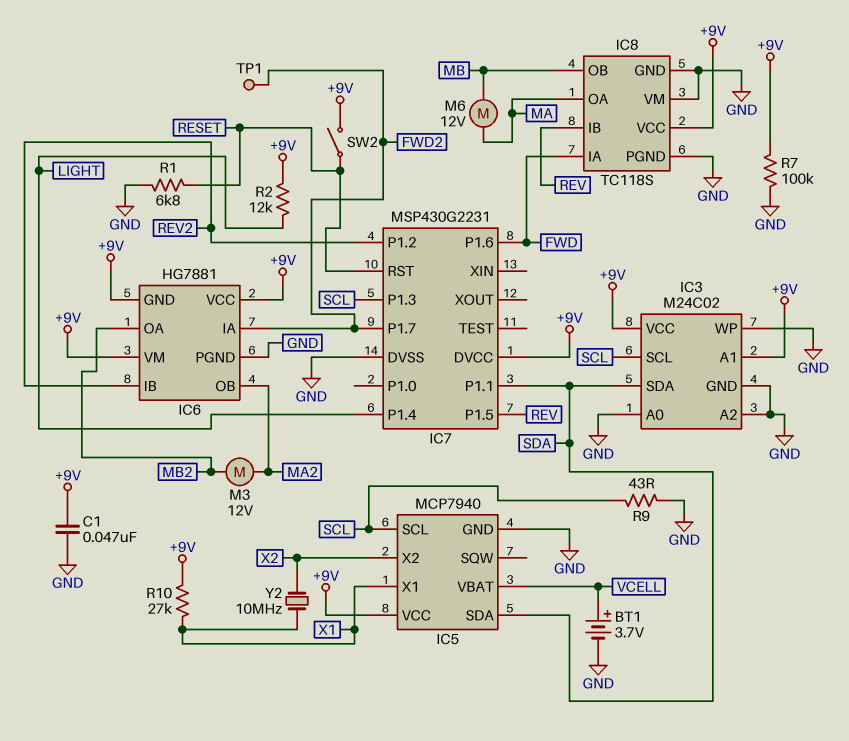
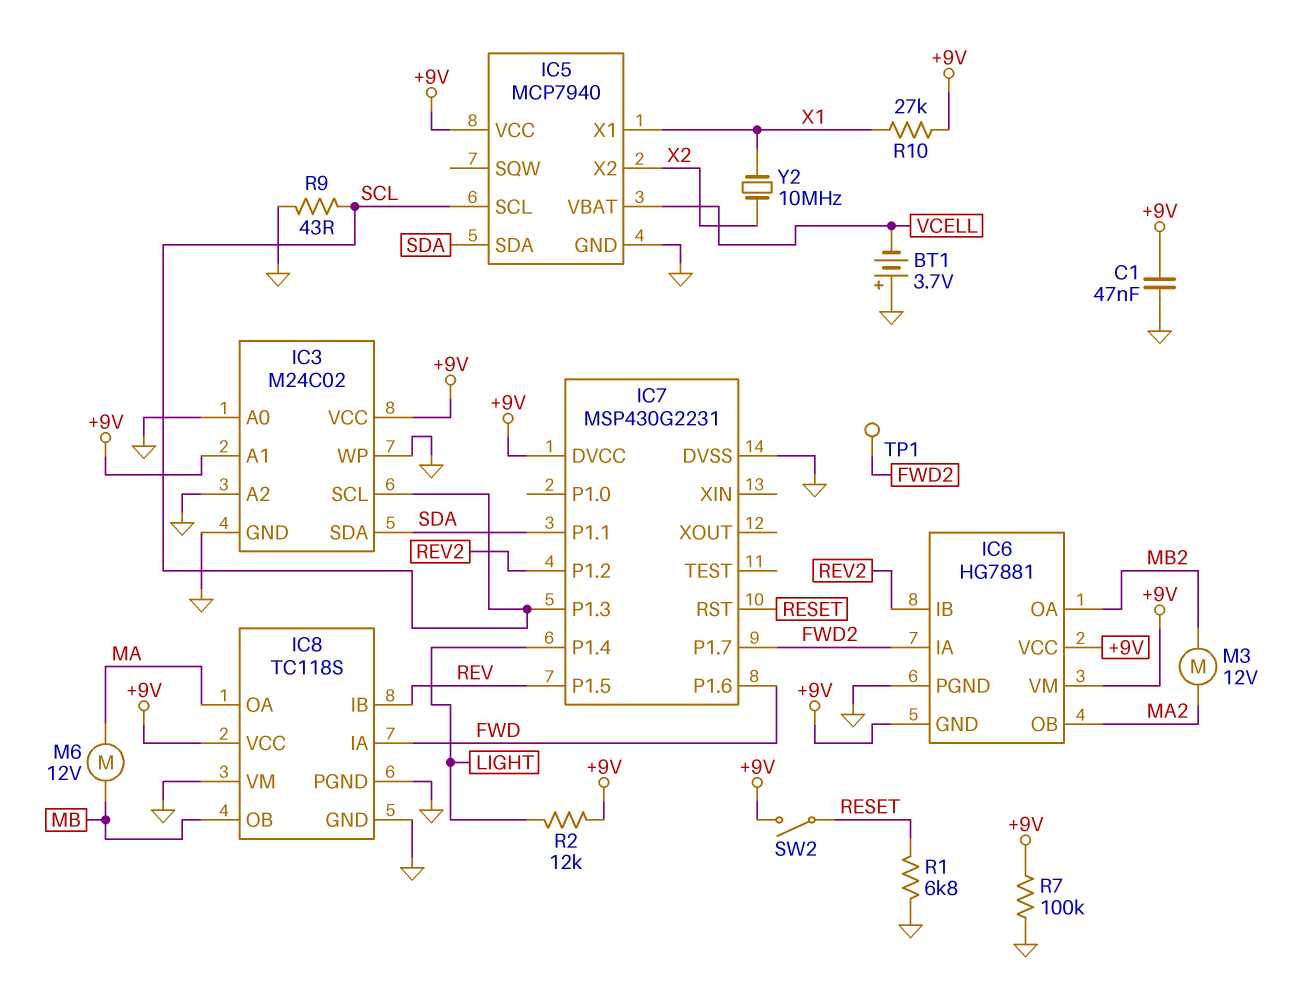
BT1: 3.7V (plus VCELL, minus GND) -> 3.7V (plus GND, minus VCELL)

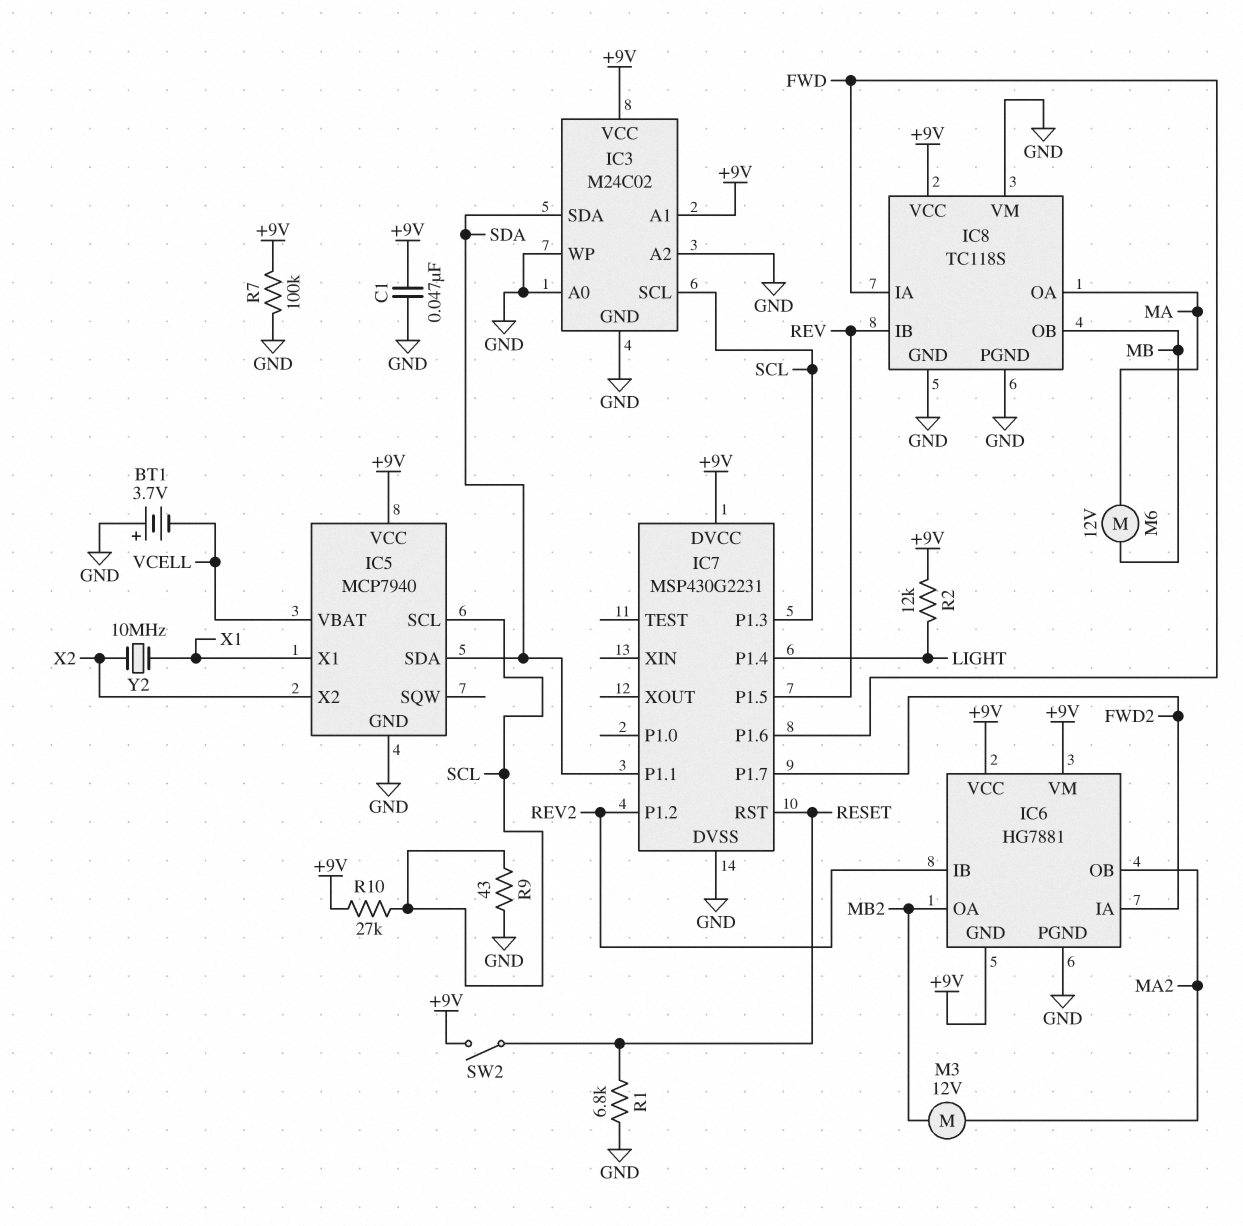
R10: 27k (+9V, X1) -> 27k (+9V, SCL)
TP1: test point (FWD2) -> none

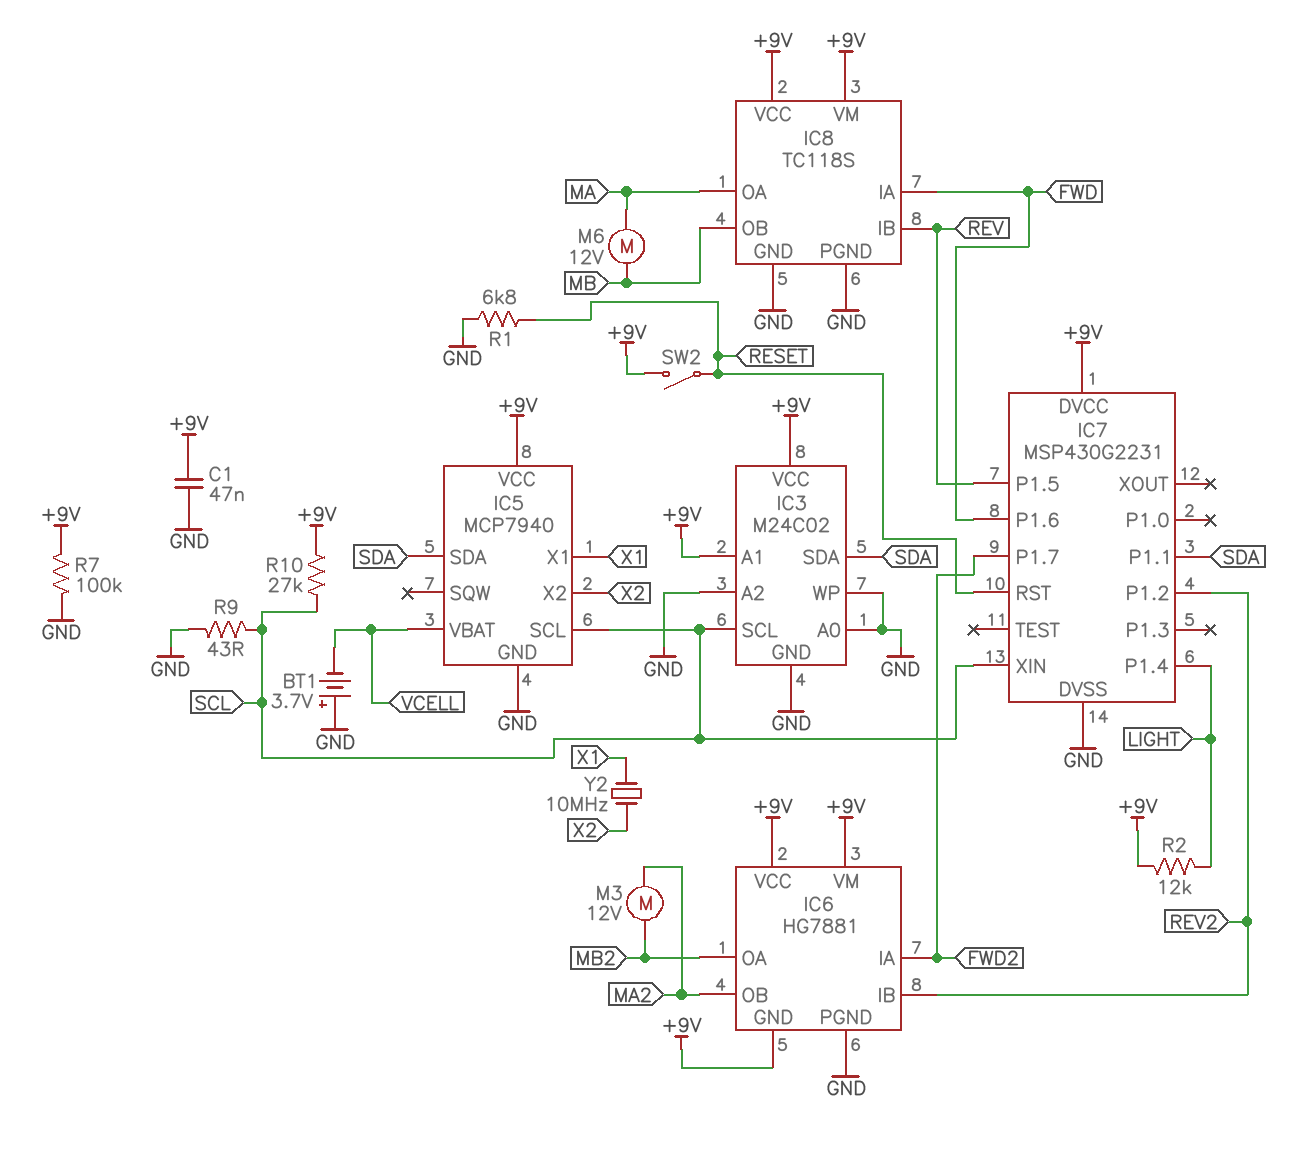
IC7 pin P1.3: SCL -> none
IC7 pin XIN: none -> SCL
IC8 pin VM: GND -> +9V

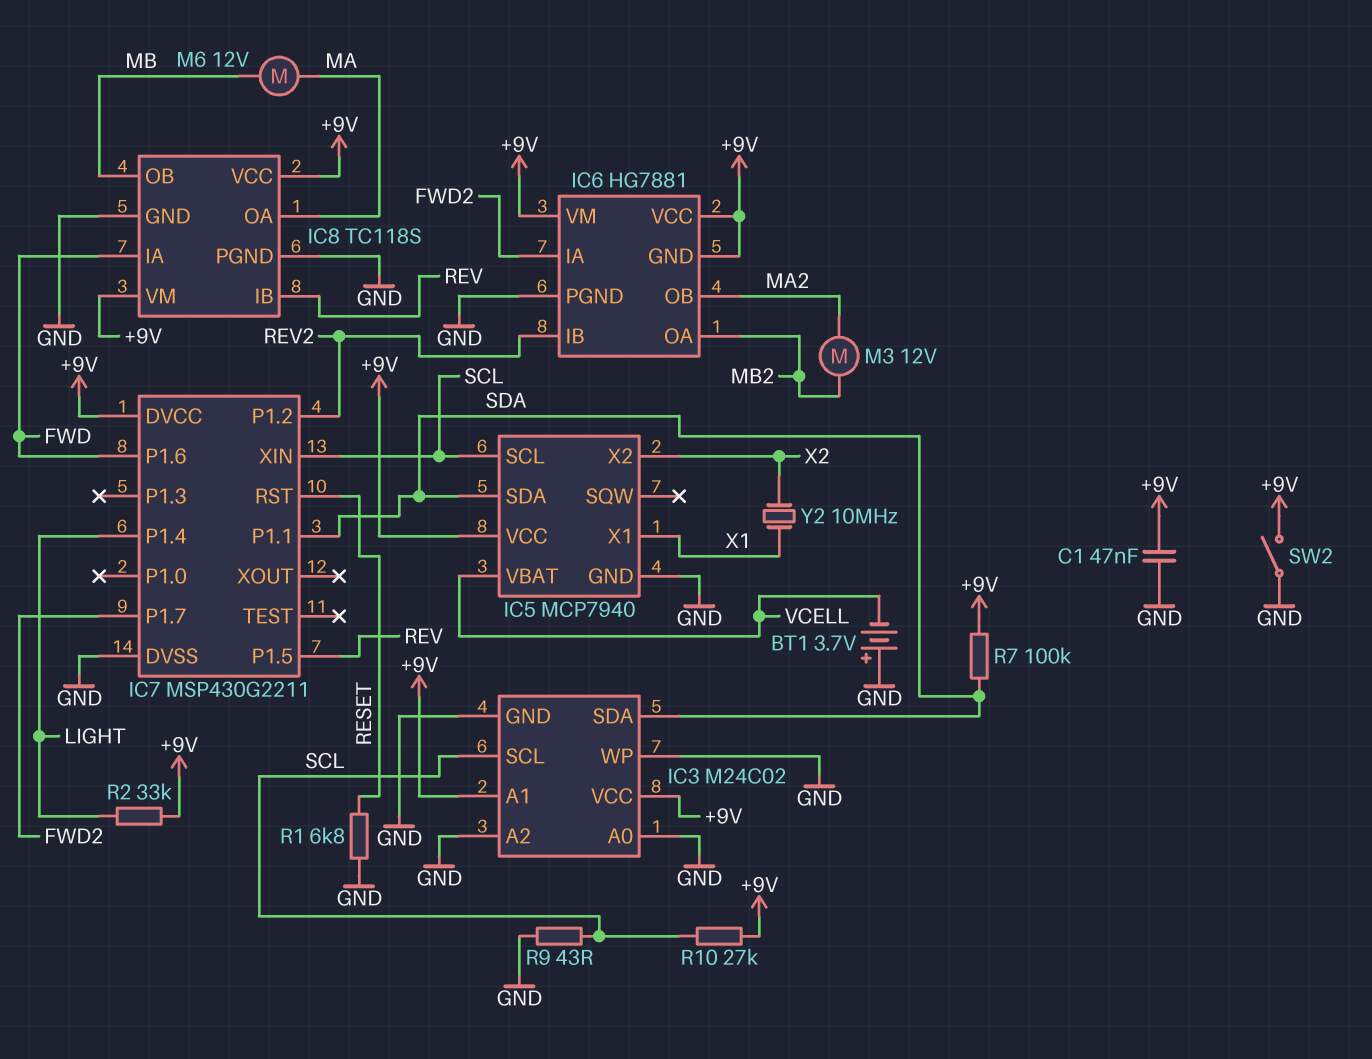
IC7: MSP430G2231 -> MSP430G2211
R2: 12k (+9V, LIGHT) -> 33k (+9V, LIGHT)
R7: 100k (+9V, GND) -> 100k (+9V, SDA)
SW2: switch (+9V, RESET) -> switch (+9V, GND)

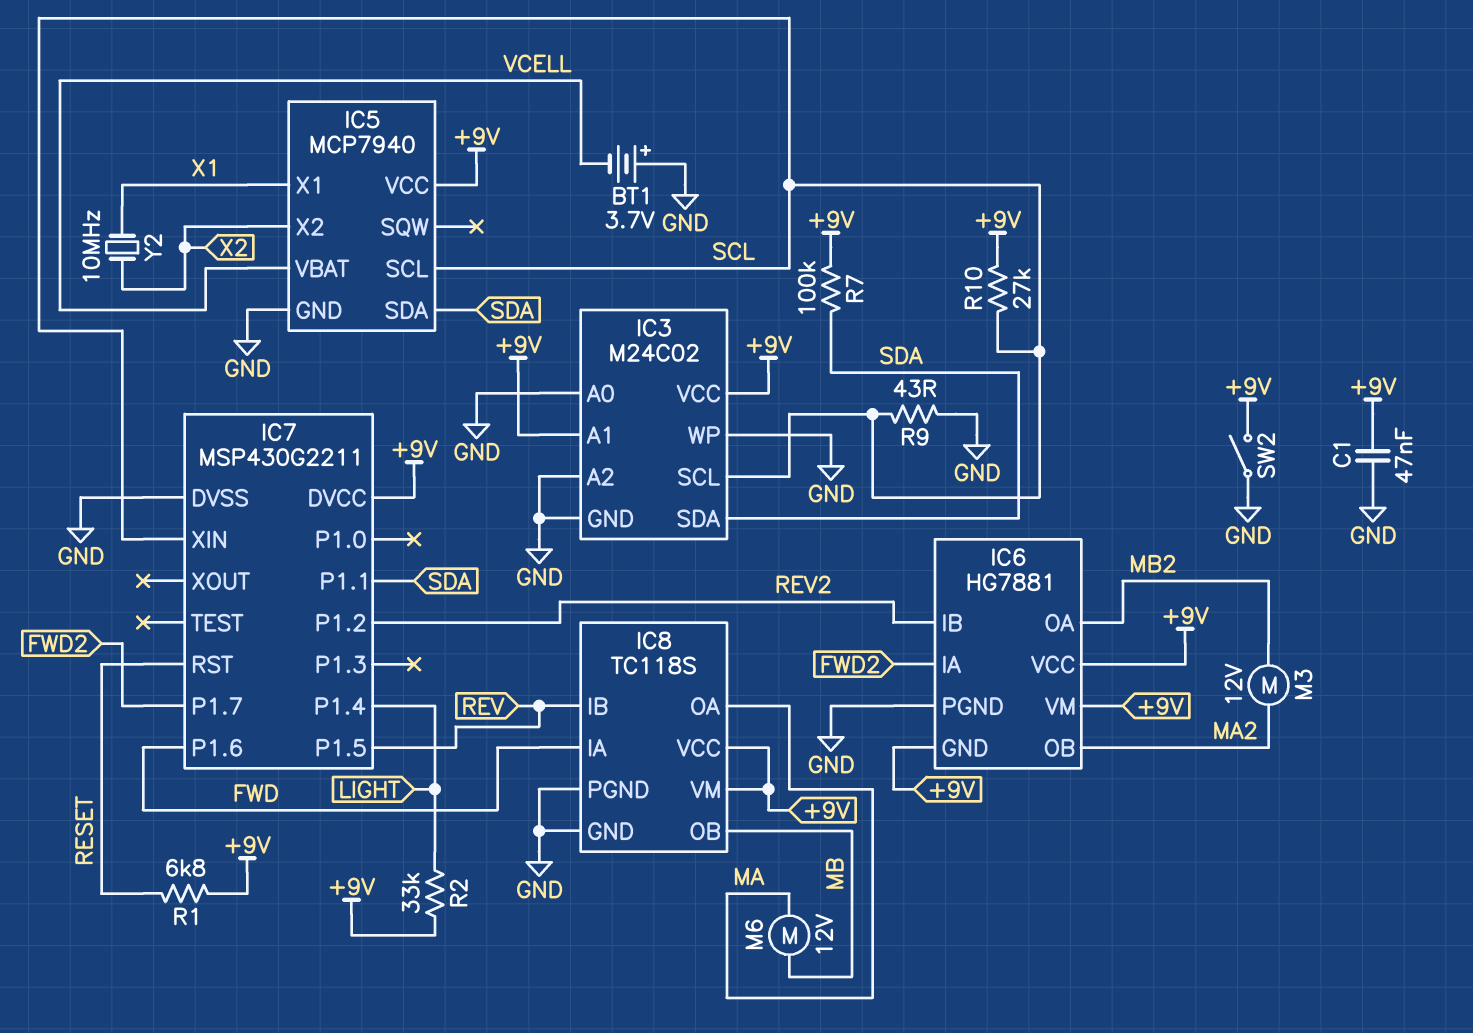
R1: 6.8k (GND, RESET) -> 6.8k (+9V, RESET)

